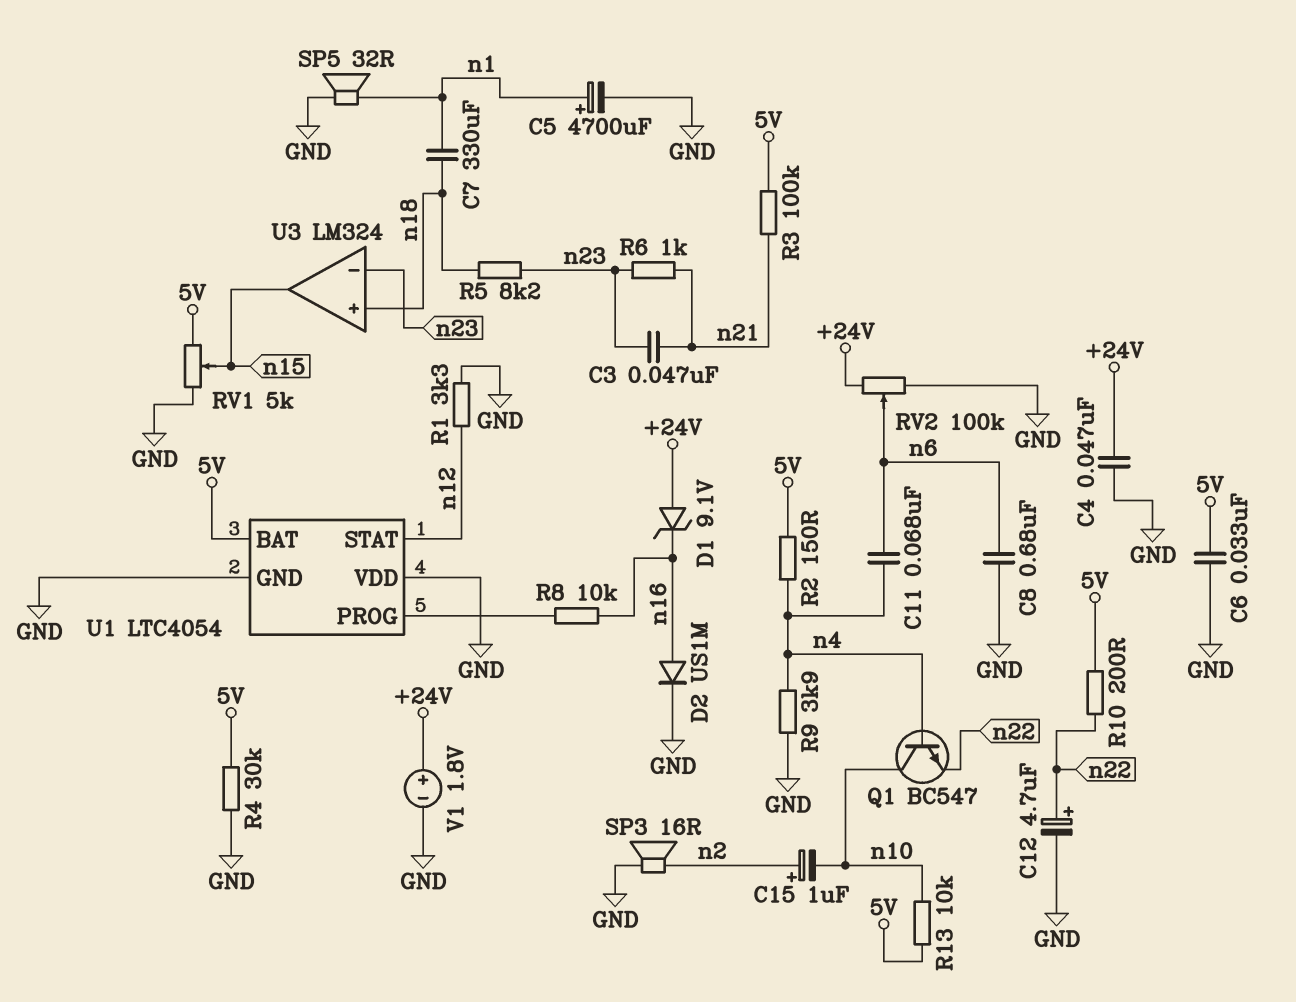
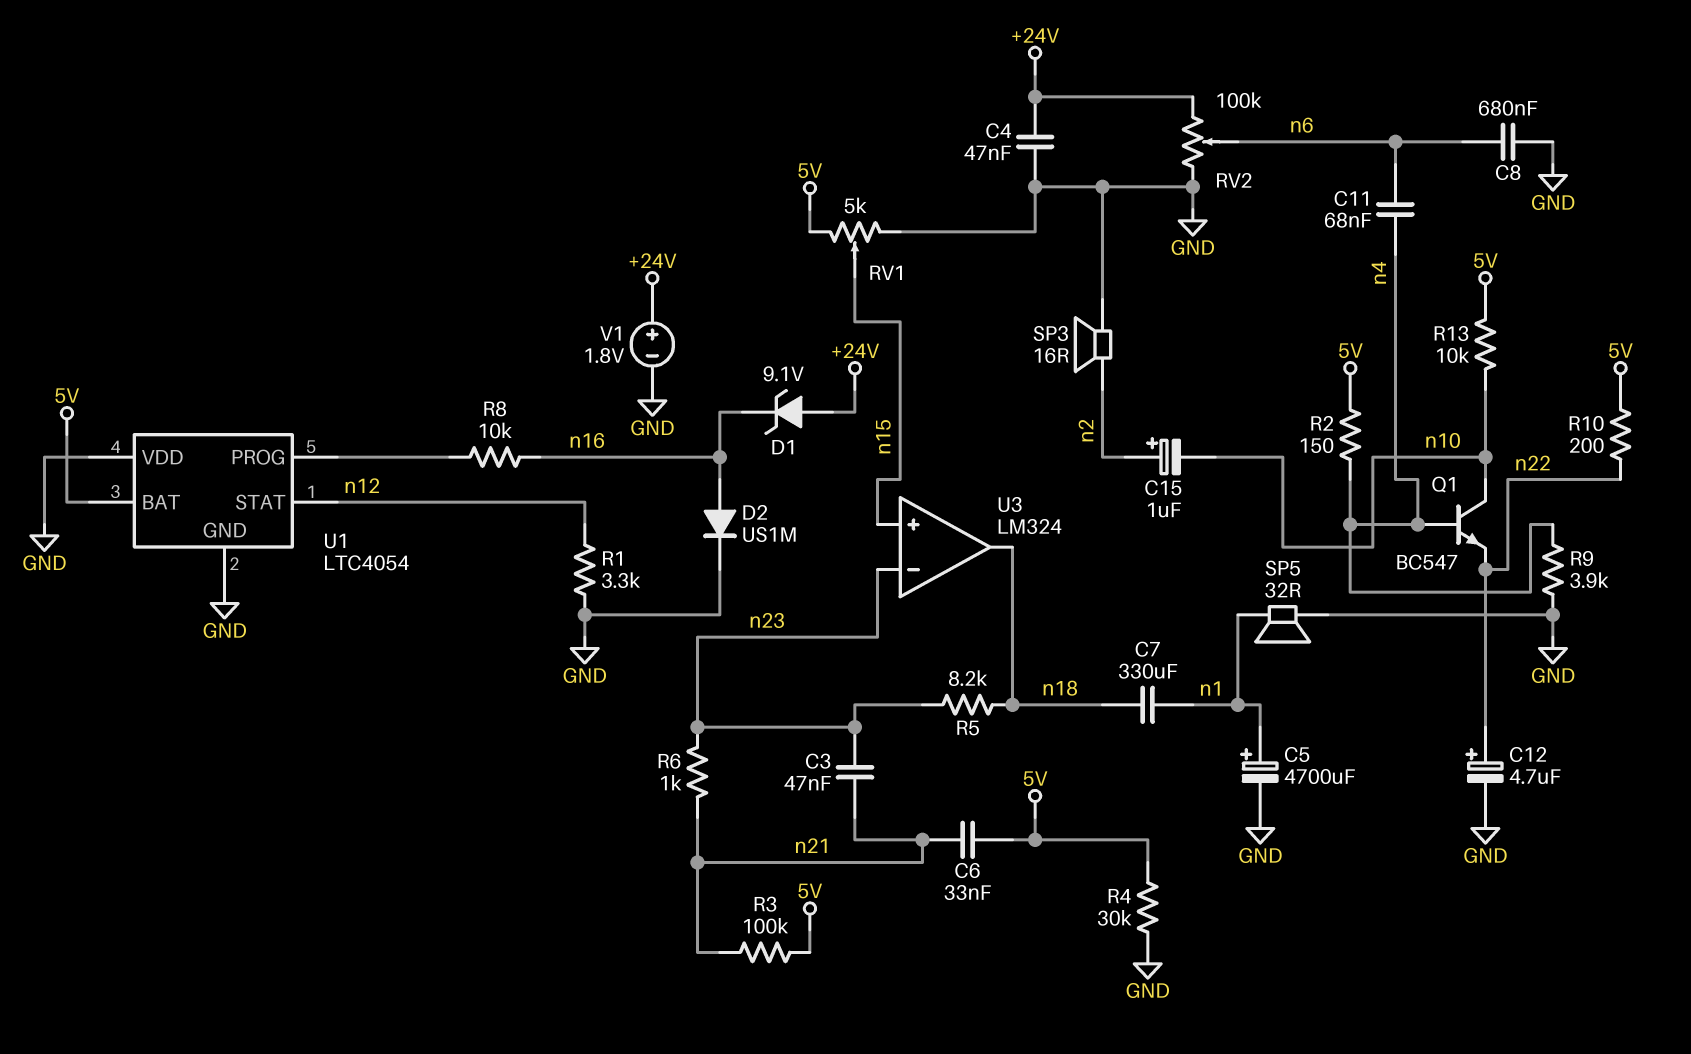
C6: 33nF (5V, GND) -> 33nF (5V, n21)
U3 pin in+: n18 -> n15
U3 pin out: n15 -> n18

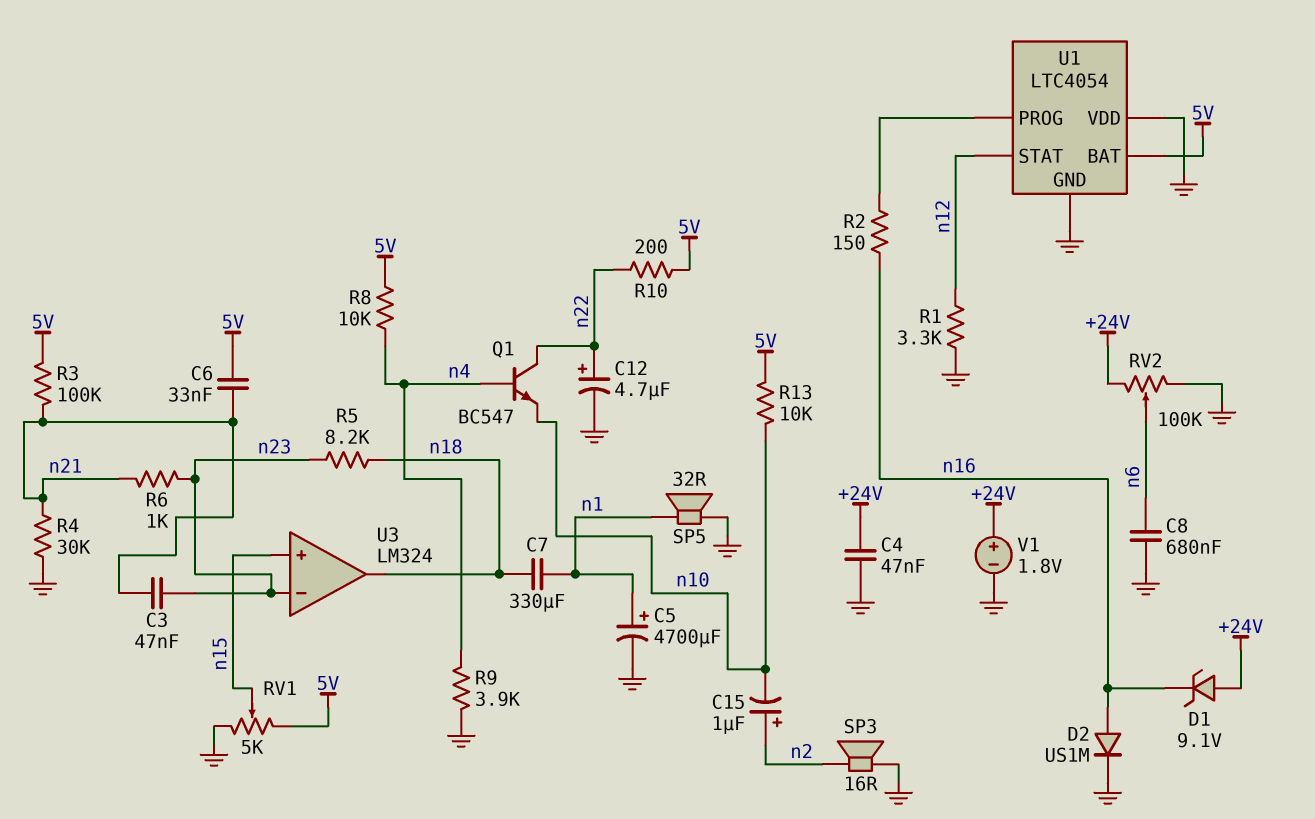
C11: 68nF (n4, n6) -> none
Q1: NPN BC547 (B n4, C n10, E n22) -> NPN BC547 (B n4, C n22, E n10)
R2: 150 (5V, n4) -> 150 (U1/PROG, n16)
R4: 30k (5V, GND) -> 30k (GND, n21)
R8: 10k (U1/PROG, n16) -> 10k (5V, n4)

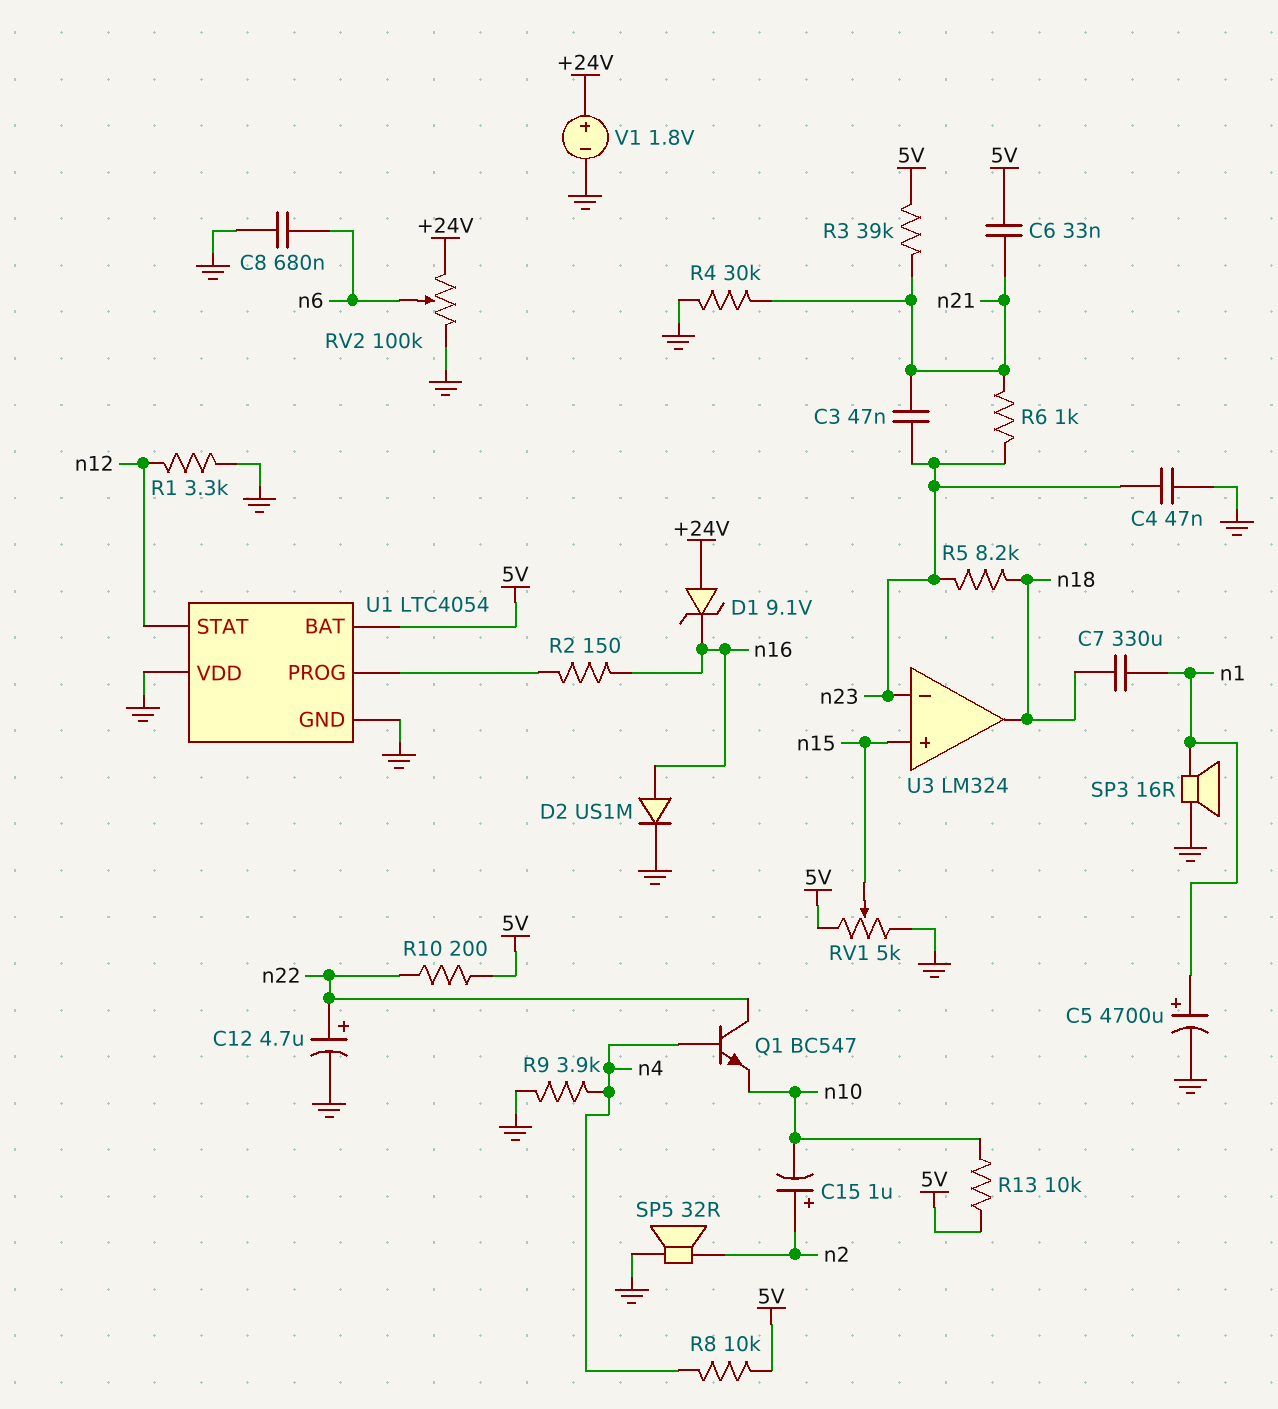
C4: 47nF (+24V, GND) -> 47nF (GND, n23)
R3: 100k (5V, n21) -> 39k (5V, n21)
SP3: speaker 16R (GND, n2) -> speaker 16R (GND, n1)
SP5: speaker 32R (GND, n1) -> speaker 32R (GND, n2)

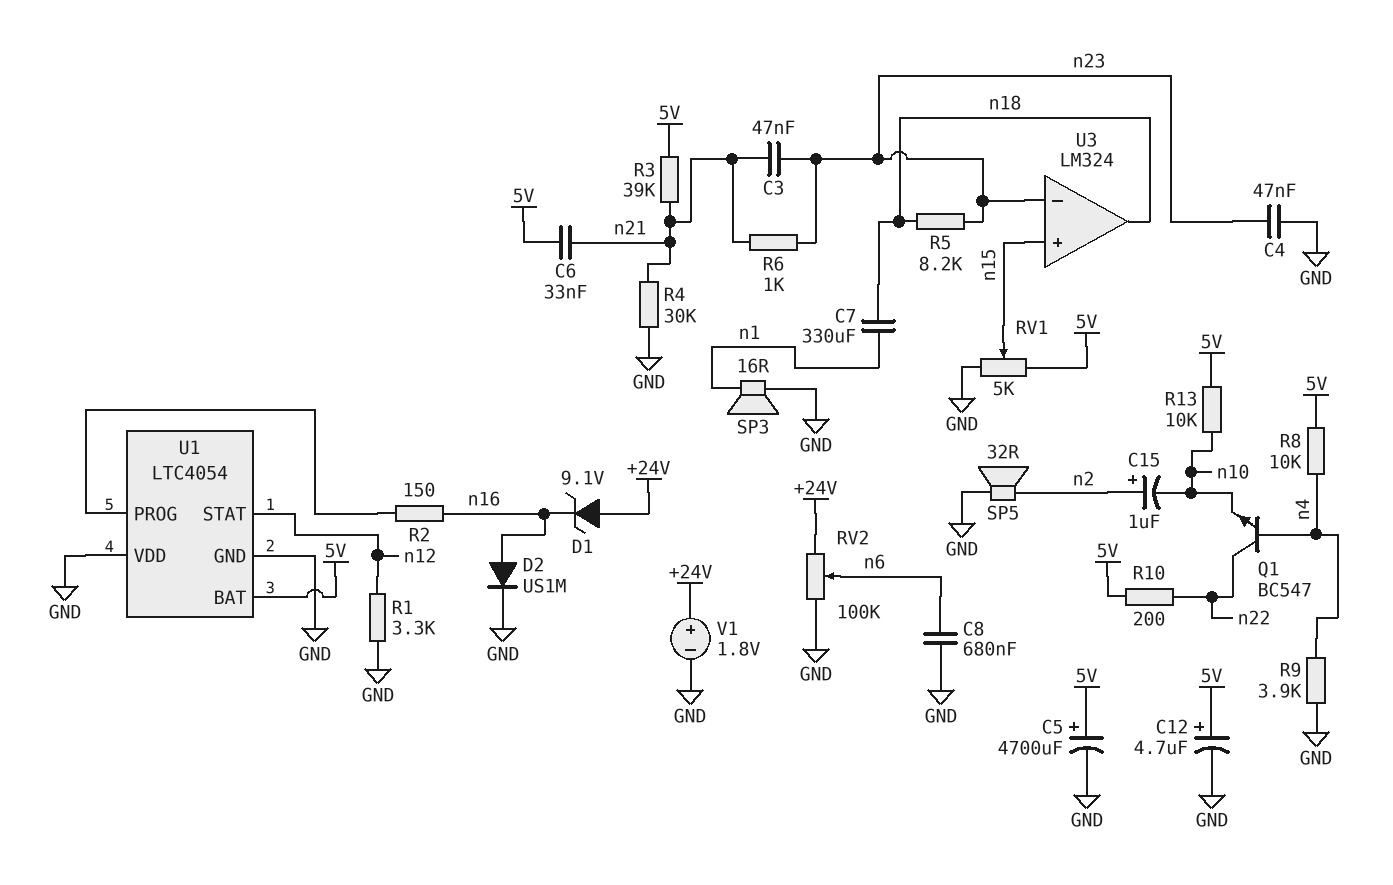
C5: 4700uF (plus n1, minus GND) -> 4700uF (plus 5V, minus GND)
C12: 4.7uF (plus n22, minus GND) -> 4.7uF (plus 5V, minus GND)

